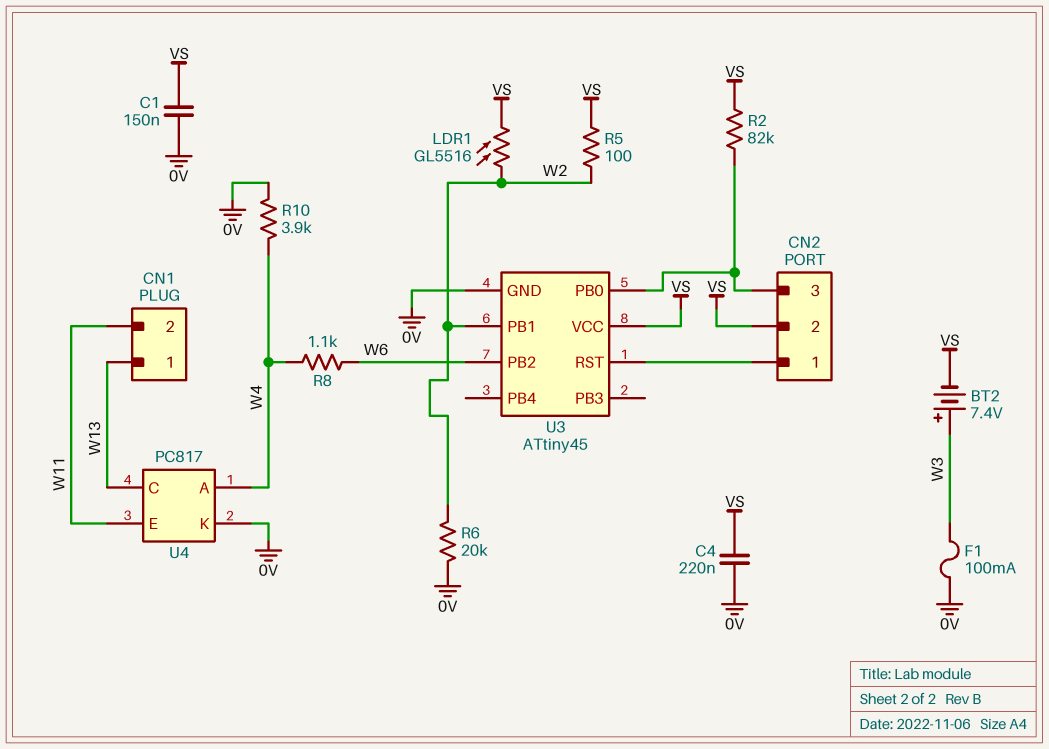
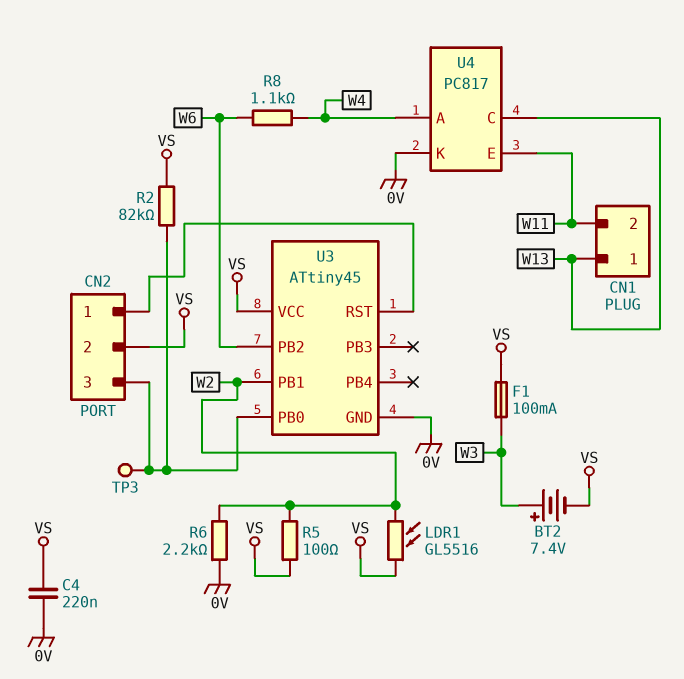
C1: 150nF (0V, VS) -> none
F1: 100mA (0V, W3) -> 100mA (VS, W3)
R6: 20k (0V, W2) -> 2.2k (0V, W2)
R10: 3.9k (0V, W4) -> none
TP3: none -> test point (CN2/3)

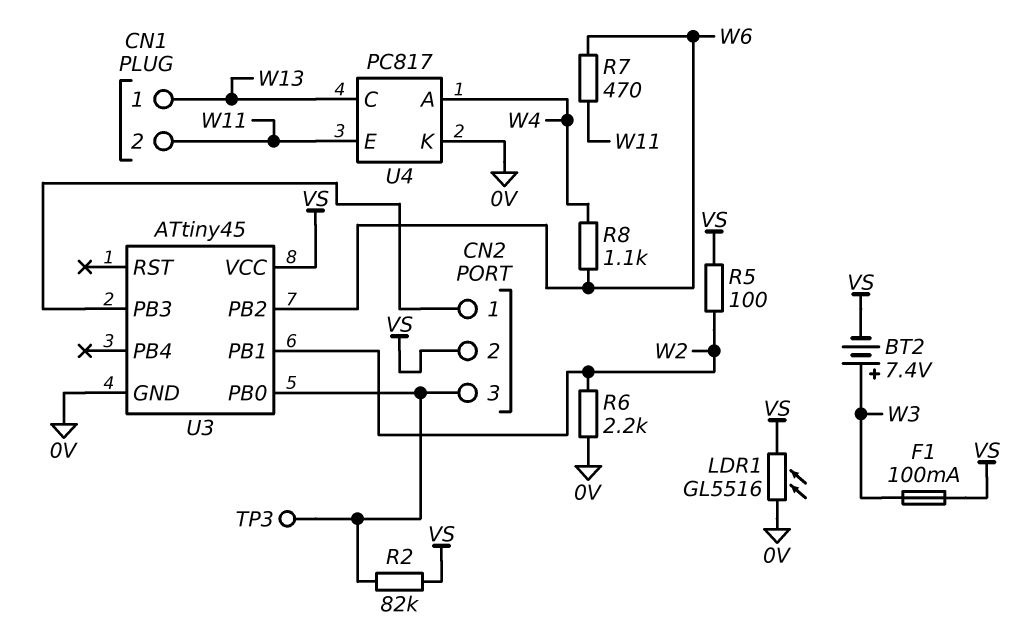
C4: 220nF (0V, VS) -> none
LDR1: GL5516 (VS, W2) -> GL5516 (0V, VS)
R7: none -> 470 (W6, W11)
U3 pin PB3: none -> CN2/1
U3 pin RST: CN2/1 -> none

